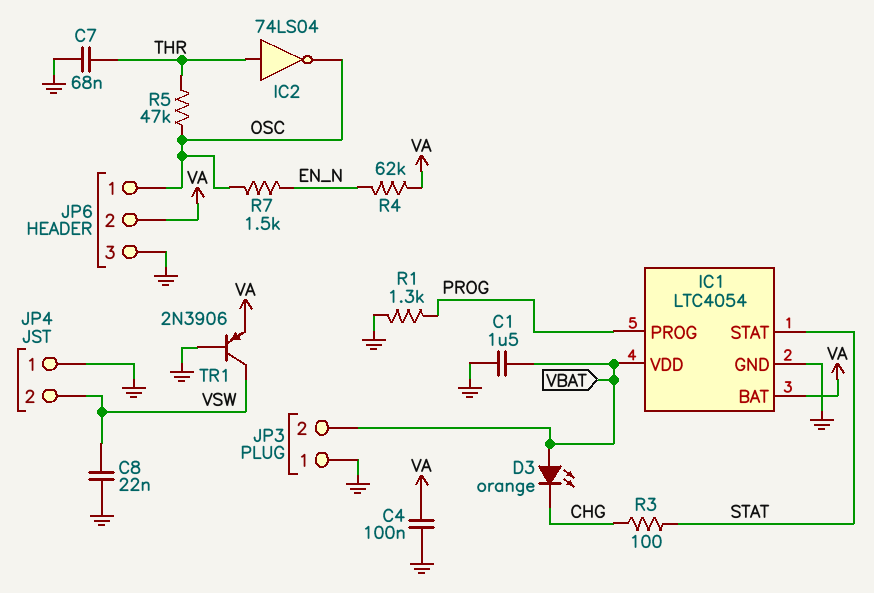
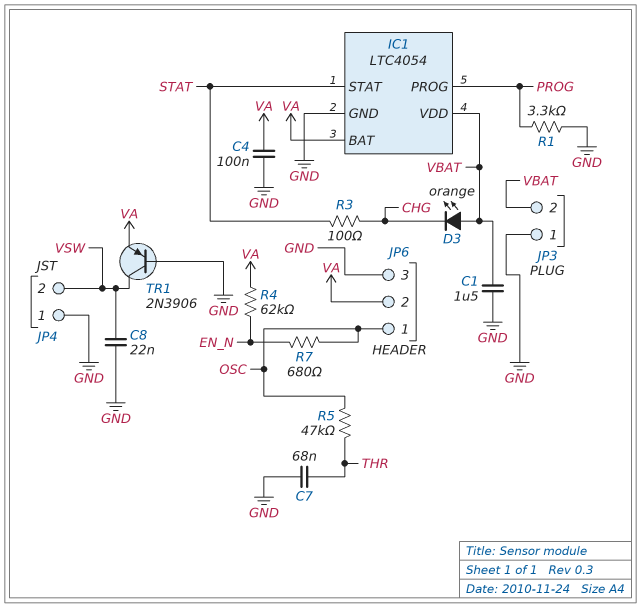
IC2: NOT 74LS04 (in THR, out OSC) -> none
R1: 1.3k (GND, PROG) -> 3.3k (GND, PROG)
R7: 1.5k (EN_N, OSC) -> 680 (EN_N, OSC)

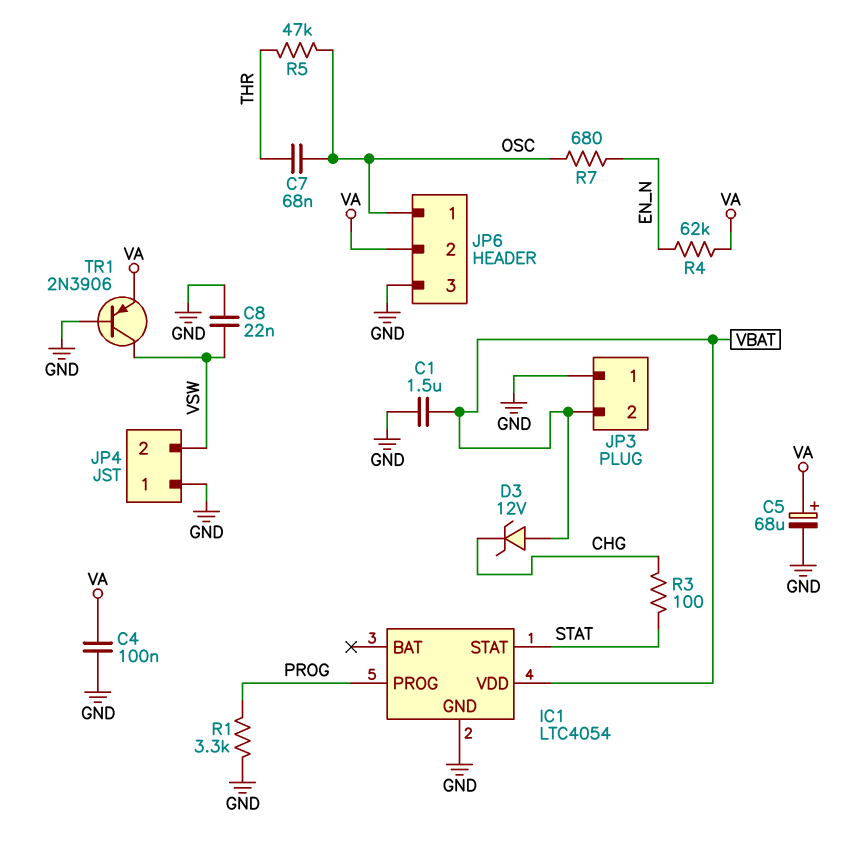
C5: none -> 68uF (plus VA, minus GND)
C7: 68nF (GND, THR) -> 68nF (OSC, THR)
D3: LED orange (A VBAT, K CHG) -> zener 12V (A VBAT, K CHG)
IC1 pin BAT: VA -> none

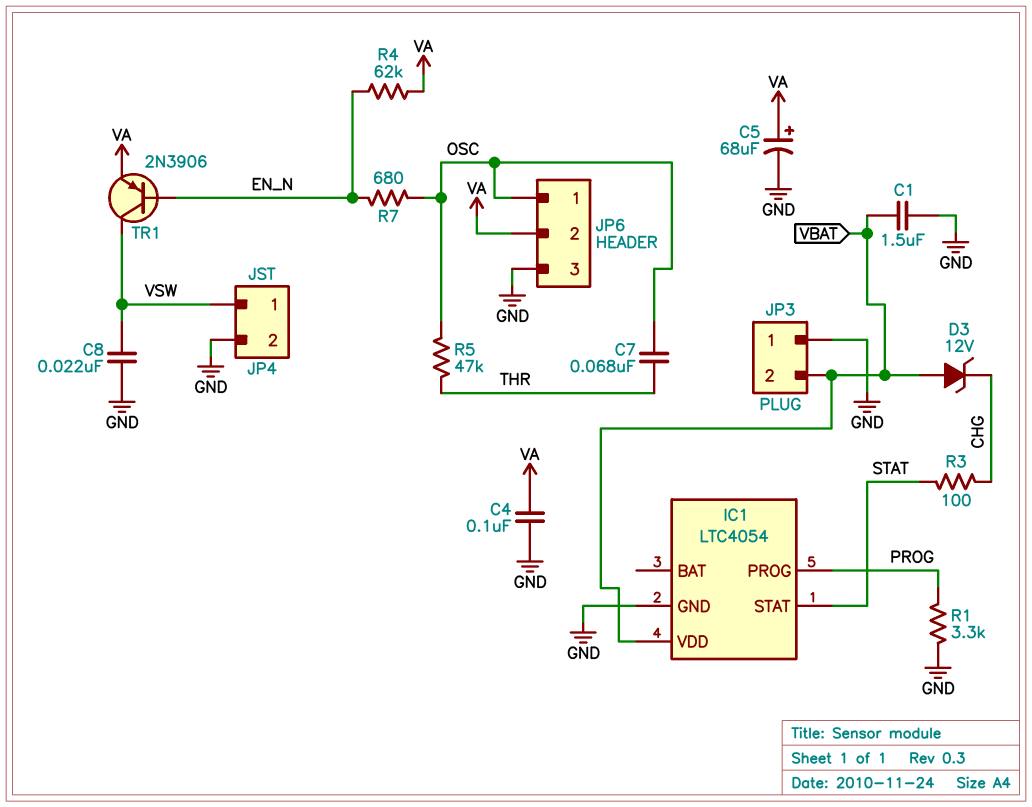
JP4 pin 1: GND -> VSW
JP4 pin 2: VSW -> GND
TR1: PNP 2N3906 (B GND, C VSW, E VA) -> PNP 2N3906 (B EN_N, C VSW, E VA)

